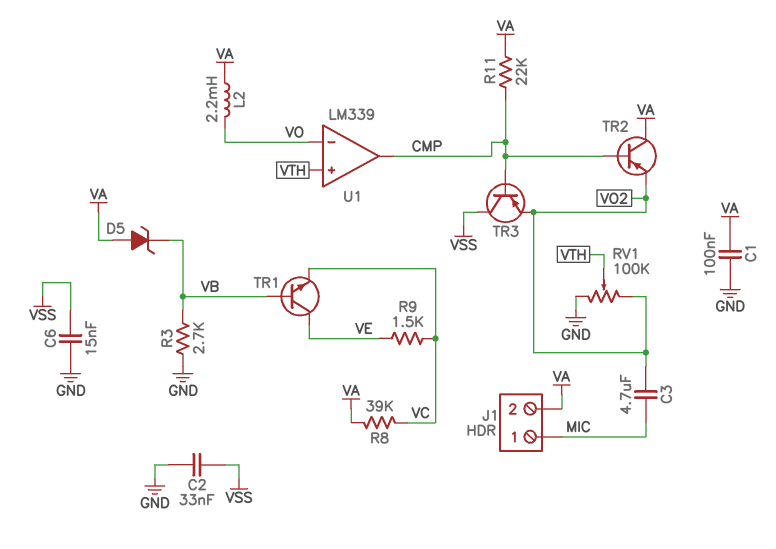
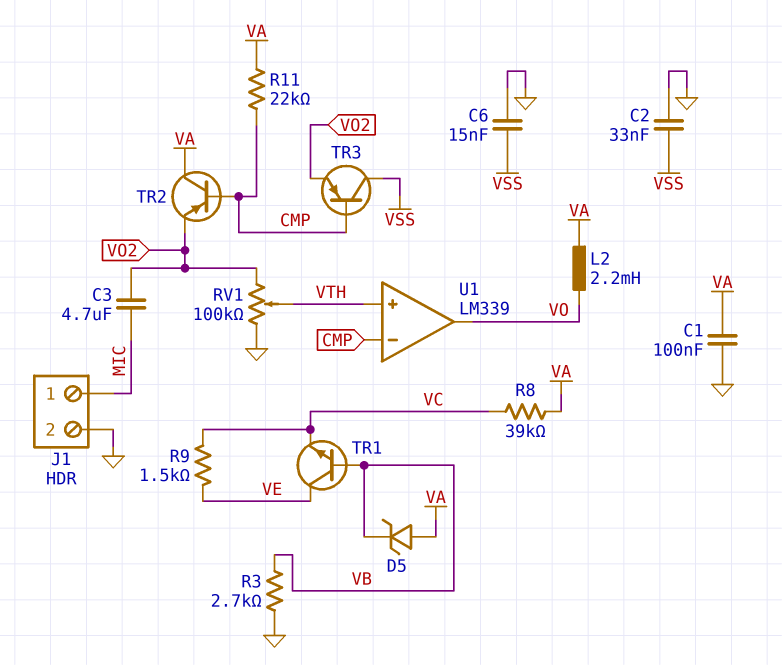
J1 pin 2: VA -> GND
U1 pin in-: VO -> CMP
U1 pin out: CMP -> VO

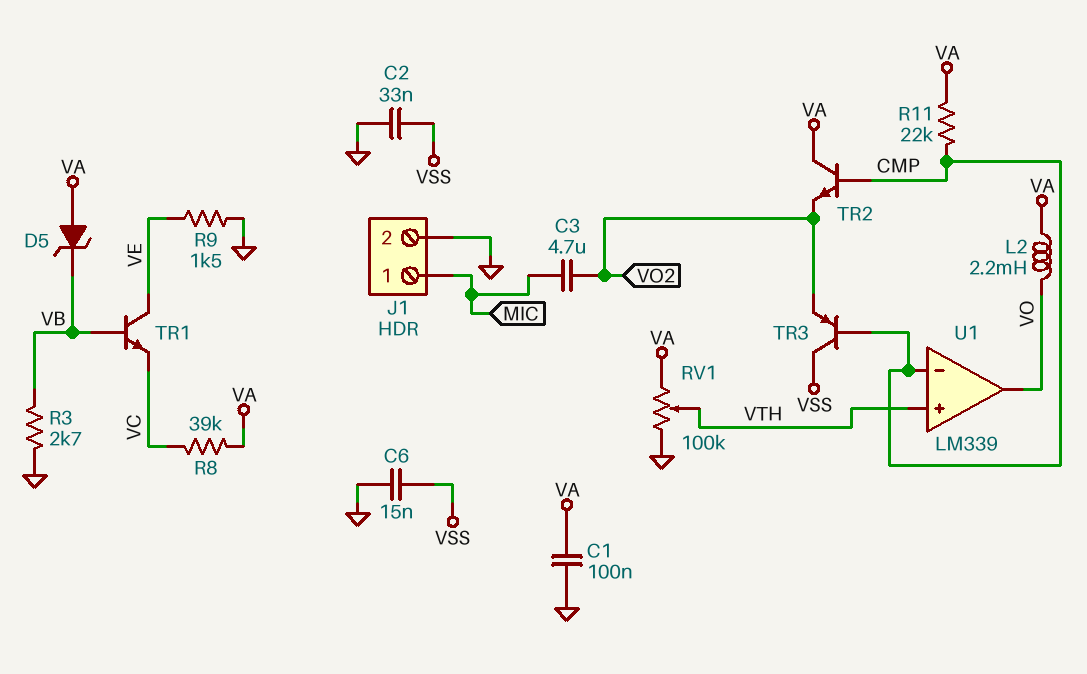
R9: 1.5k (VC, VE) -> 1.5k (GND, VE)
RV1: 100k (GND, VO2, wiper VTH) -> 100k (GND, VA, wiper VTH)
TR2: PNP (B CMP, C VA, E VO2) -> NPN (B CMP, C VA, E VO2)

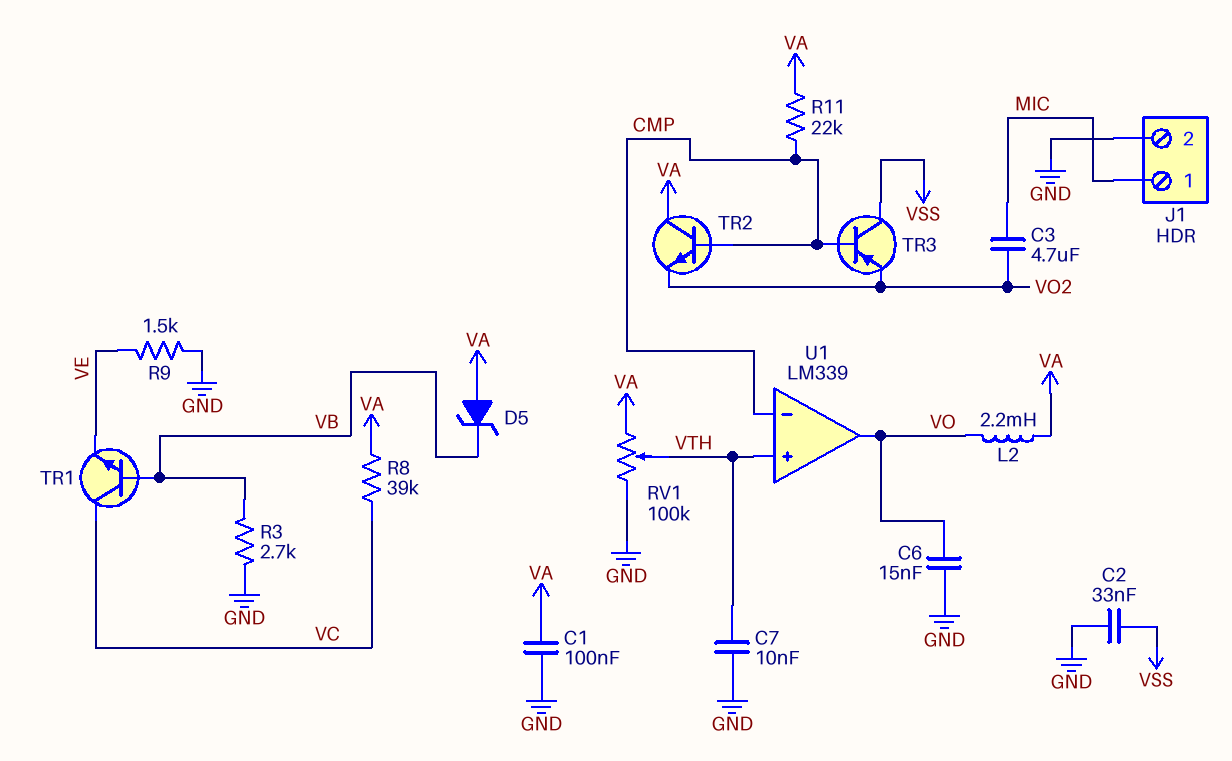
C6: 15nF (GND, VSS) -> 15nF (GND, VO)
C7: none -> 10nF (GND, VTH)
TR1: NPN (B VB, C VE, E VC) -> NPN (B VB, C VC, E VE)

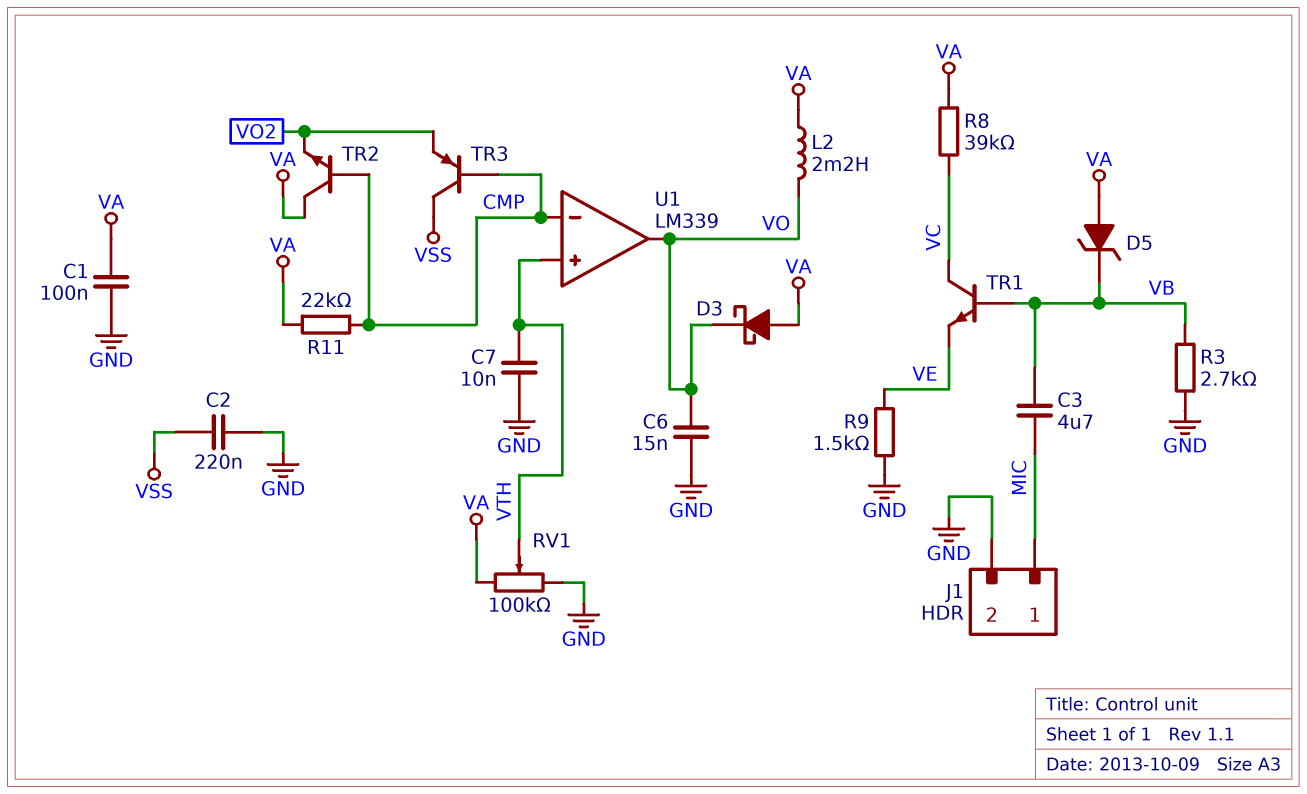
C2: 33nF (GND, VSS) -> 220nF (GND, VSS)
C3: 4.7uF (MIC, VO2) -> 4.7uF (MIC, VB)
D3: none -> schottky (A VA, K VO)

